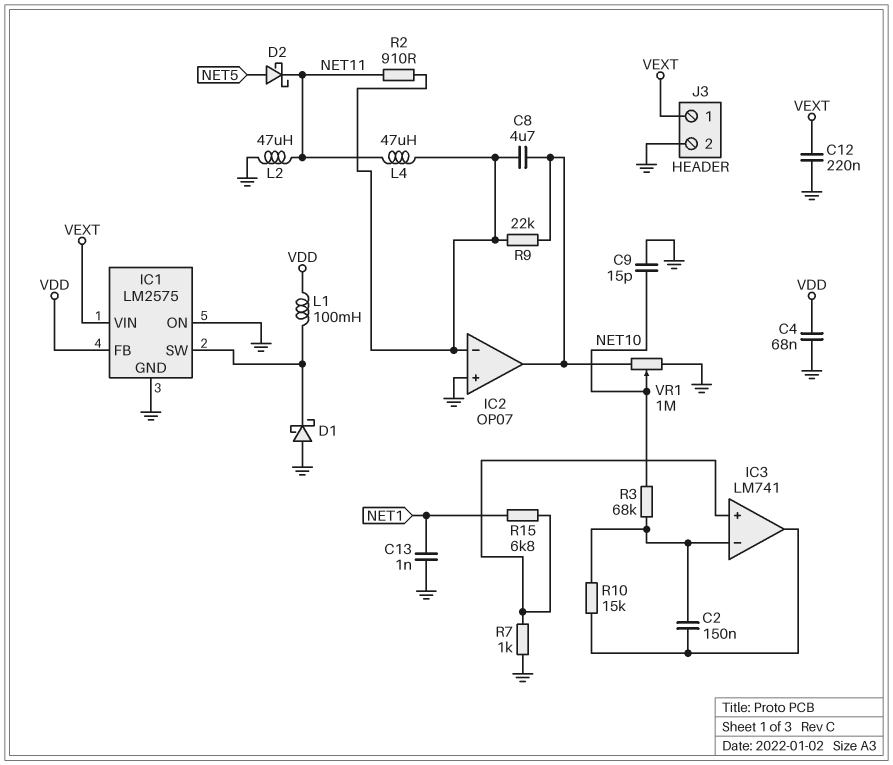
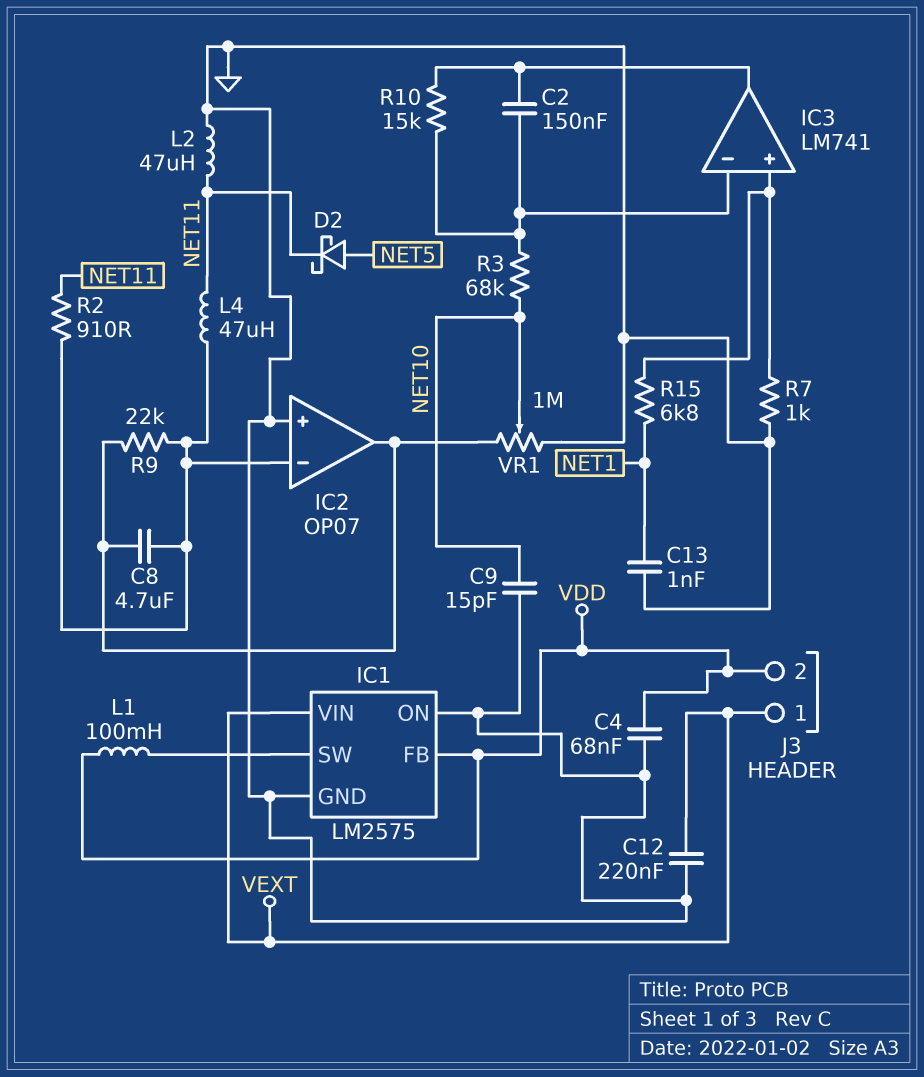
D1: schottky (A GND, K IC1/SW) -> none
J3 pin 2: GND -> VDD

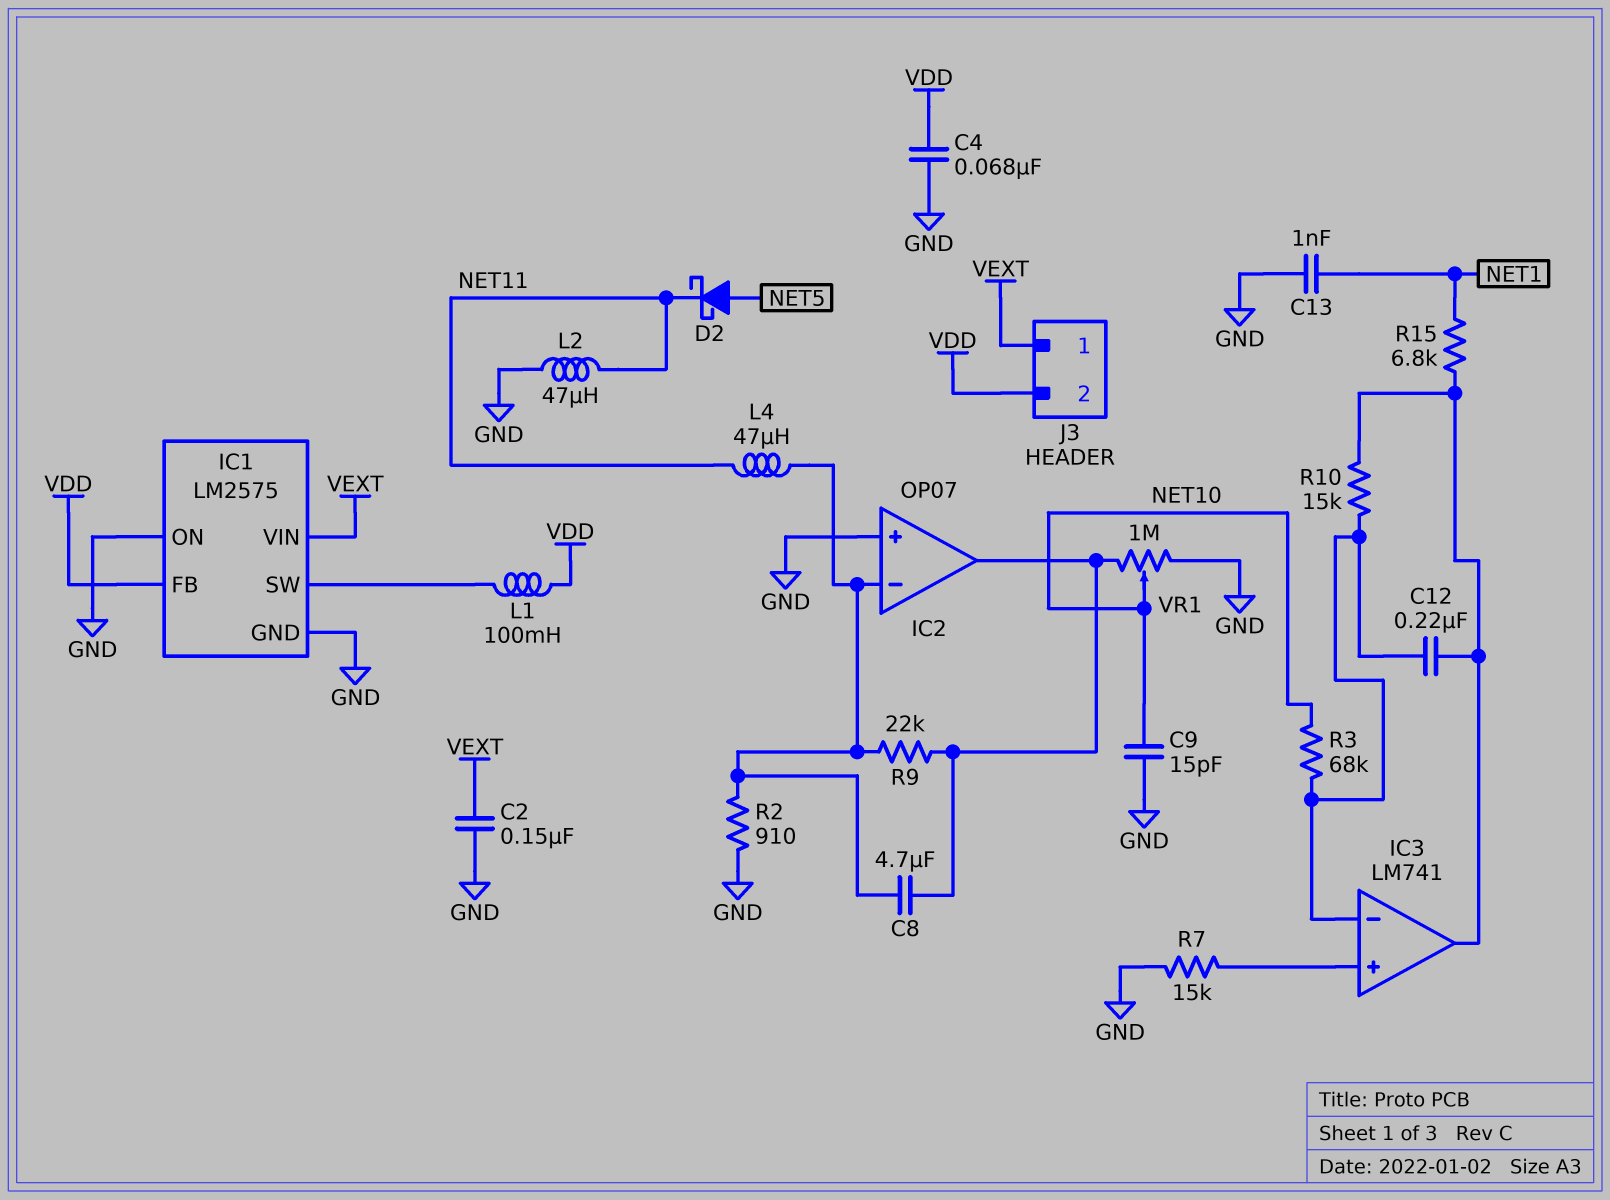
C2: 150nF (IC3/in-, IC3/out) -> 150nF (GND, VEXT)
C12: 220nF (GND, VEXT) -> 220nF (IC3/in-, IC3/out)
R2: 910 (IC2/in-, NET11) -> 910 (GND, IC2/in-)
R7: 1k (GND, IC3/in+) -> 15k (GND, IC3/in+)
R15: 6.8k (IC3/in+, NET1) -> 6.8k (IC3/out, NET1)

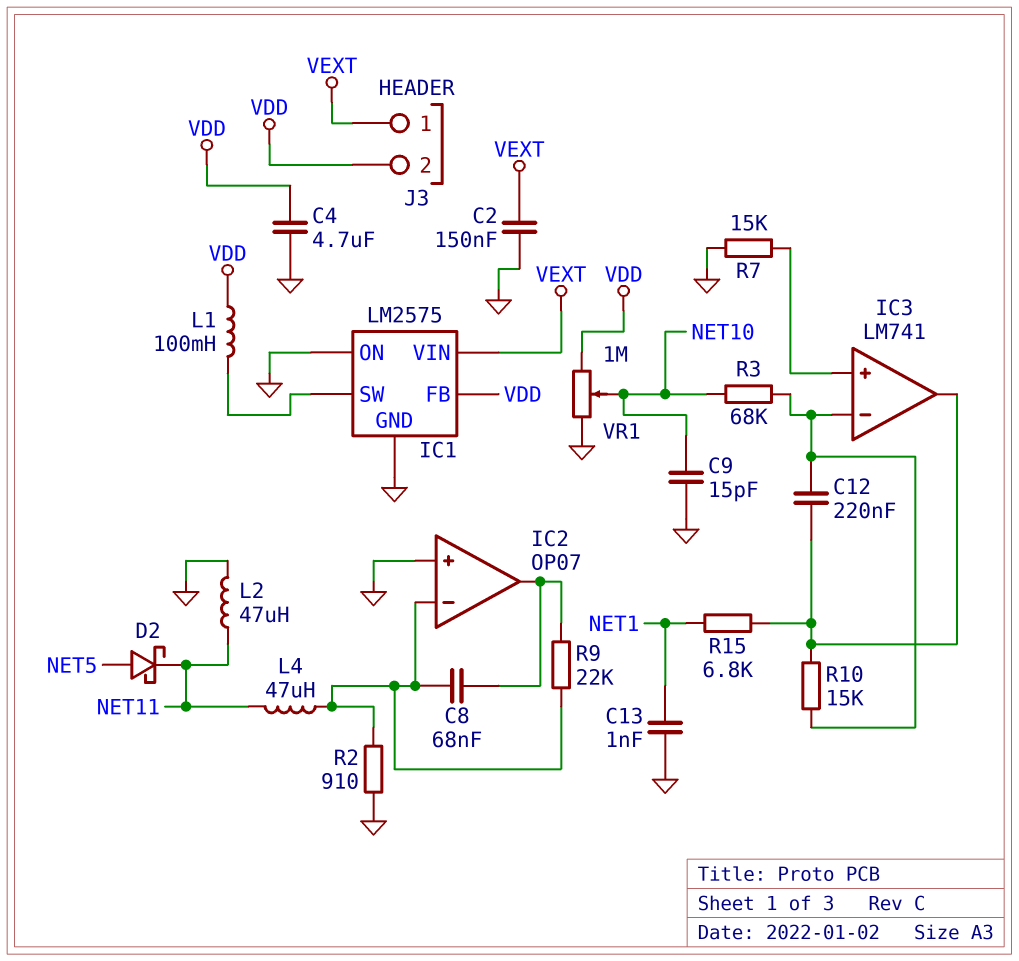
C4: 68nF (GND, VDD) -> 4.7uF (GND, VDD)
C8: 4.7uF (IC2/in-, IC2/out) -> 68nF (IC2/in-, IC2/out)
VR1: 1M (GND, IC2/out, wiper NET10) -> 1M (GND, VDD, wiper NET10)

